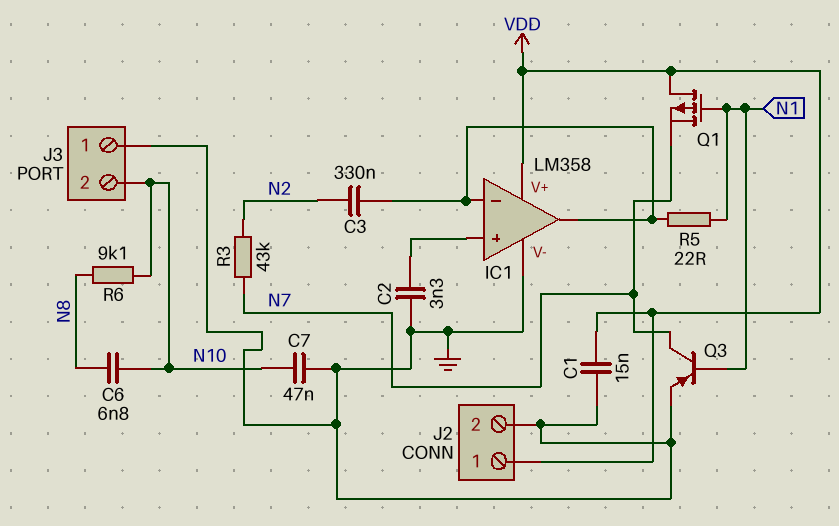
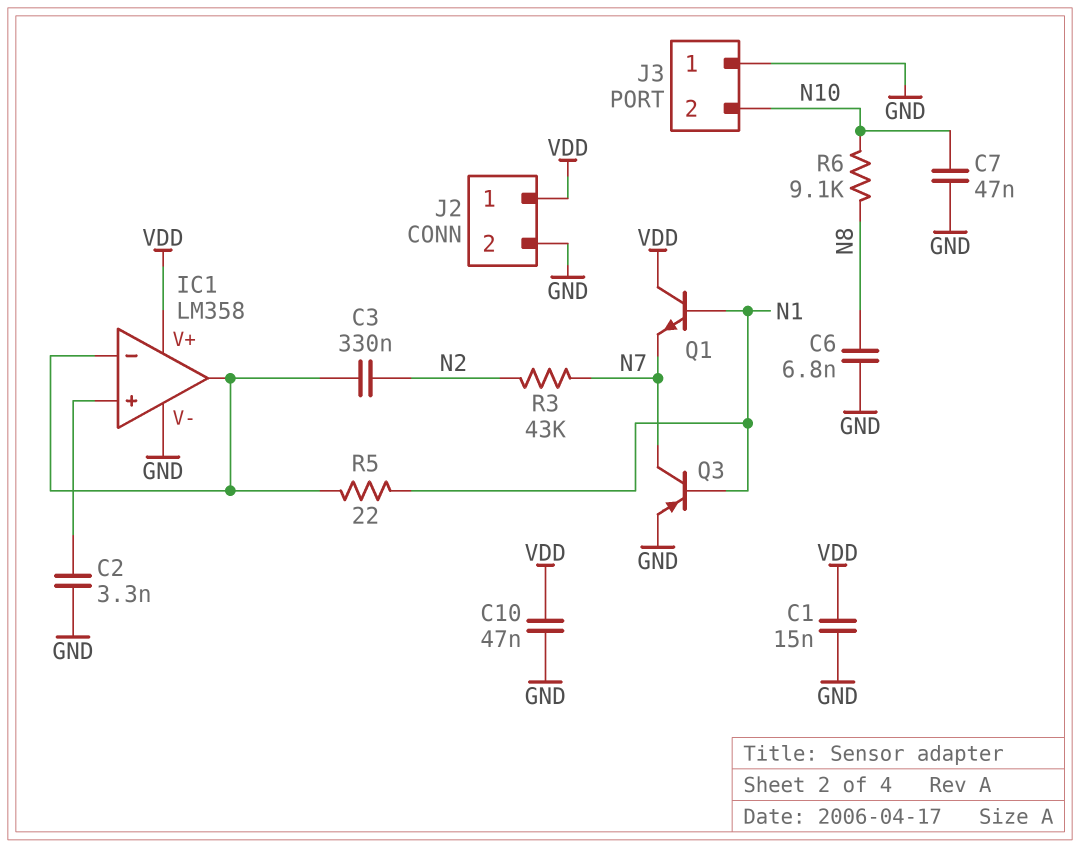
C6: 6.8nF (N8, N10) -> 6.8nF (GND, N8)
C10: none -> 47nF (GND, VDD)
Q1: PMOS (G N1, D VDD, S N7) -> NPN (B N1, C VDD, E N7)

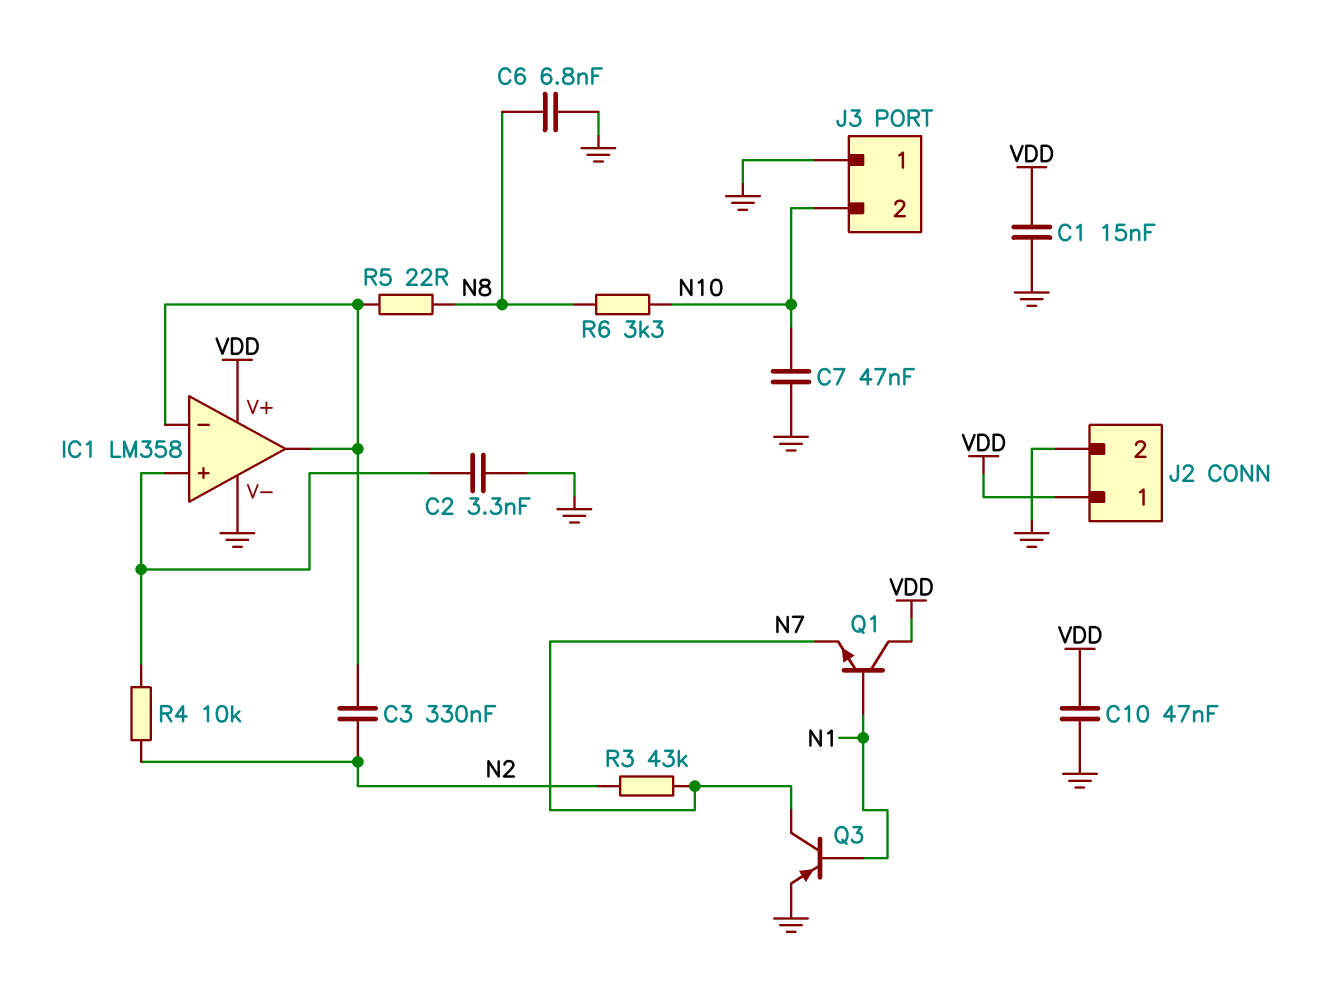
R4: none -> 10k (IC1/in+, N2)
R5: 22 (IC1/in-, N1) -> 22 (IC1/in-, N8)
R6: 9.1k (N8, N10) -> 3.3k (N8, N10)

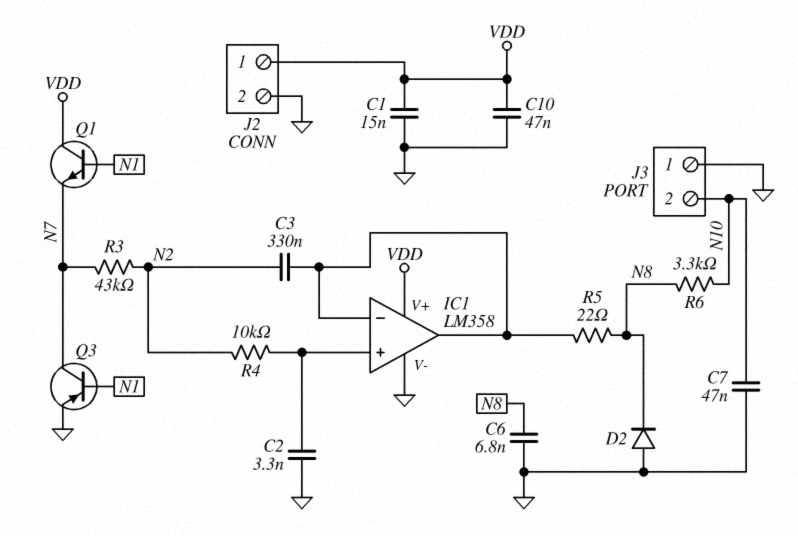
D2: none -> diode (A GND, K N8)

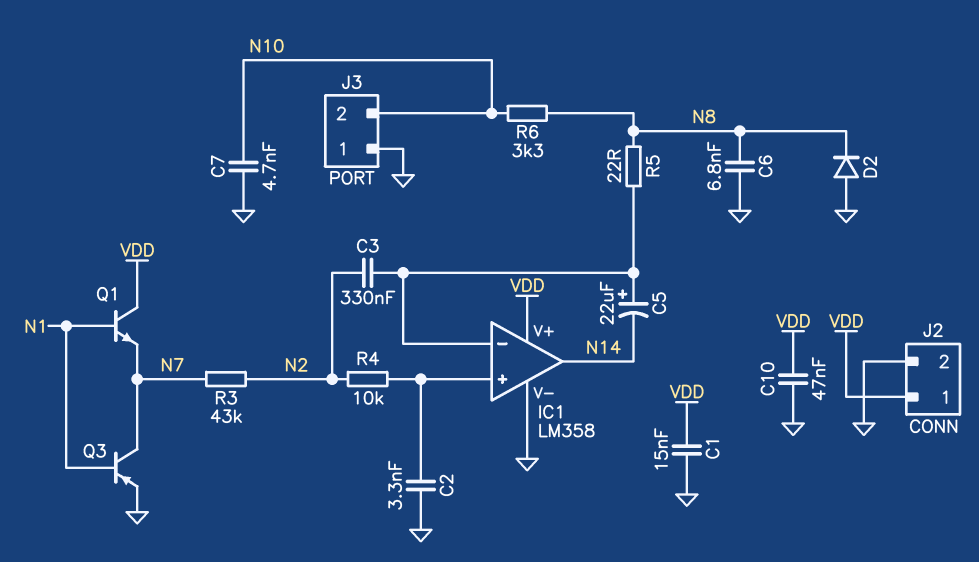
C5: none -> 22uF (plus IC1/in-, minus N14)
C7: 47nF (GND, N10) -> 4.7nF (GND, N10)
IC1 pin out: IC1/in- -> N14

